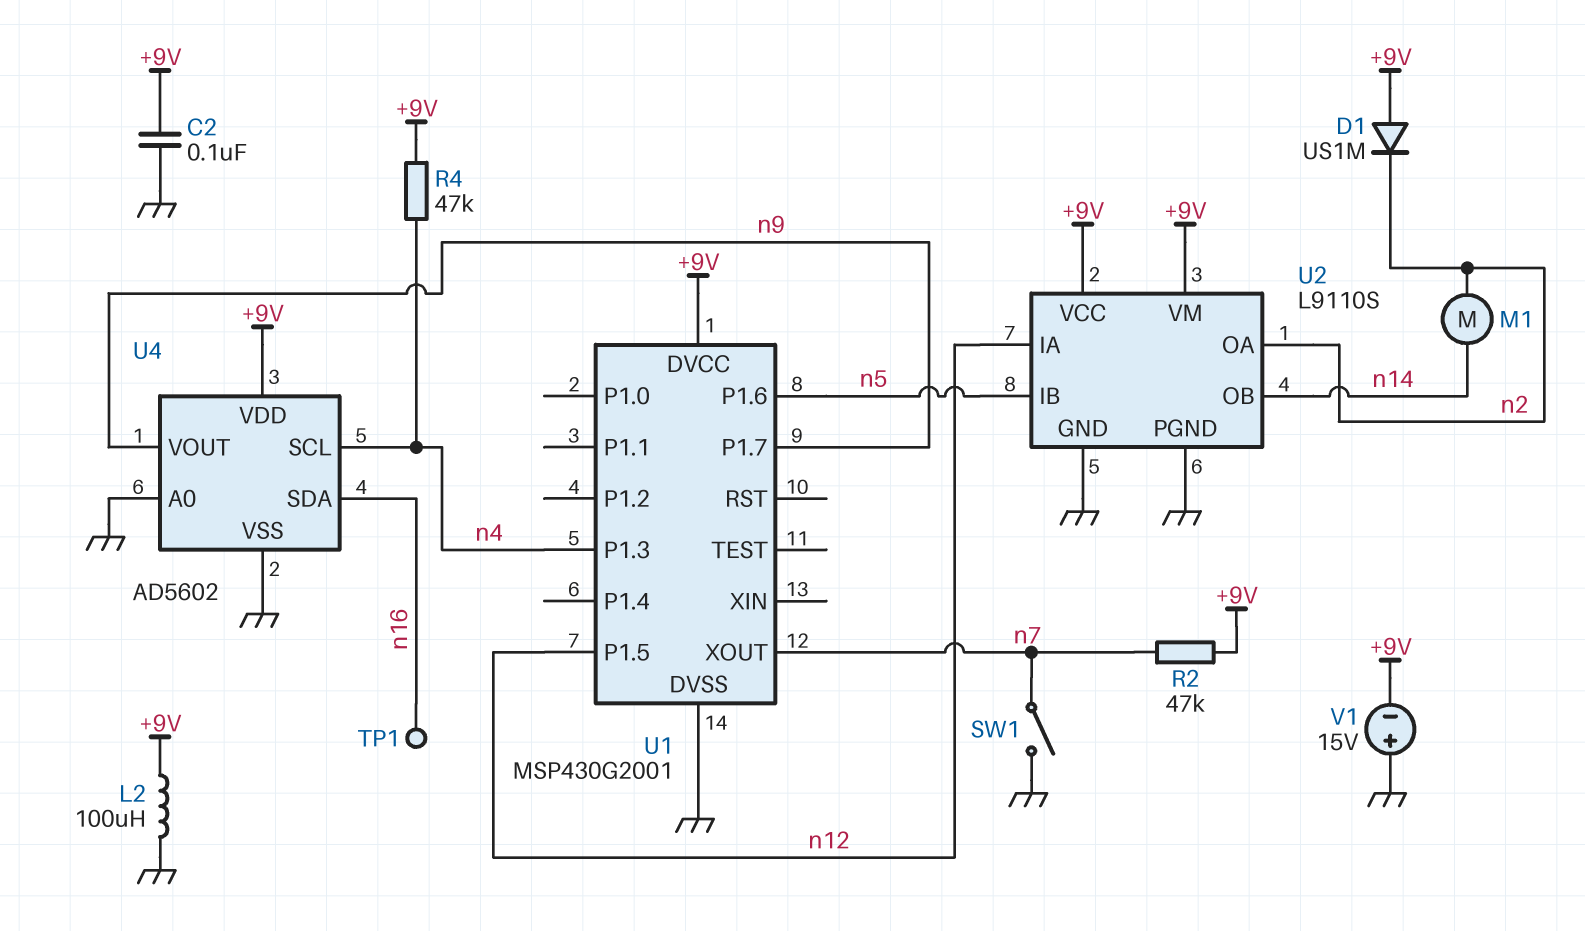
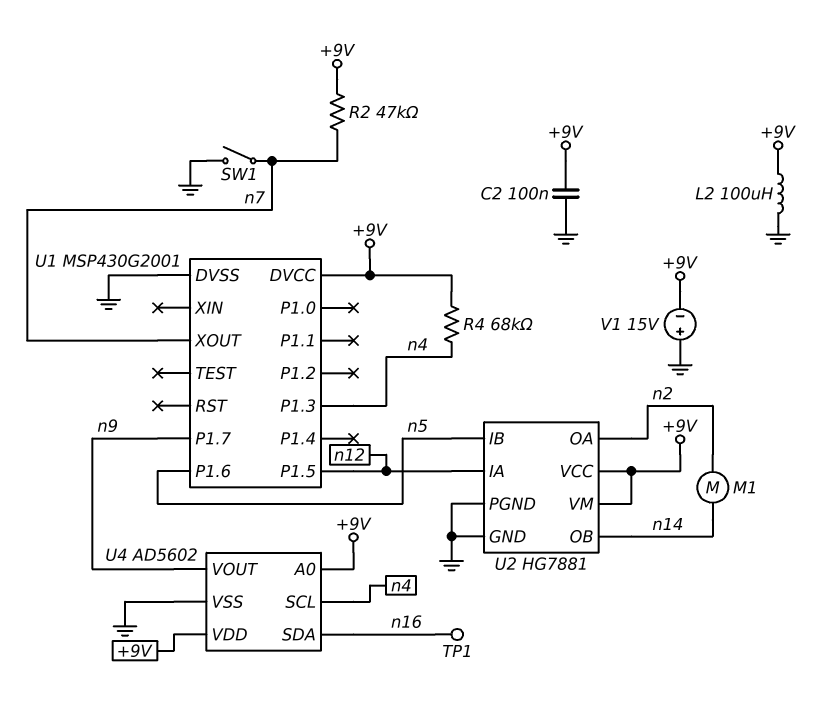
D1: diode US1M (A +9V, K n2) -> none
R4: 47k (+9V, n4) -> 68k (+9V, n4)
U2: L9110S -> HG7881
U4 pin A0: GND -> +9V

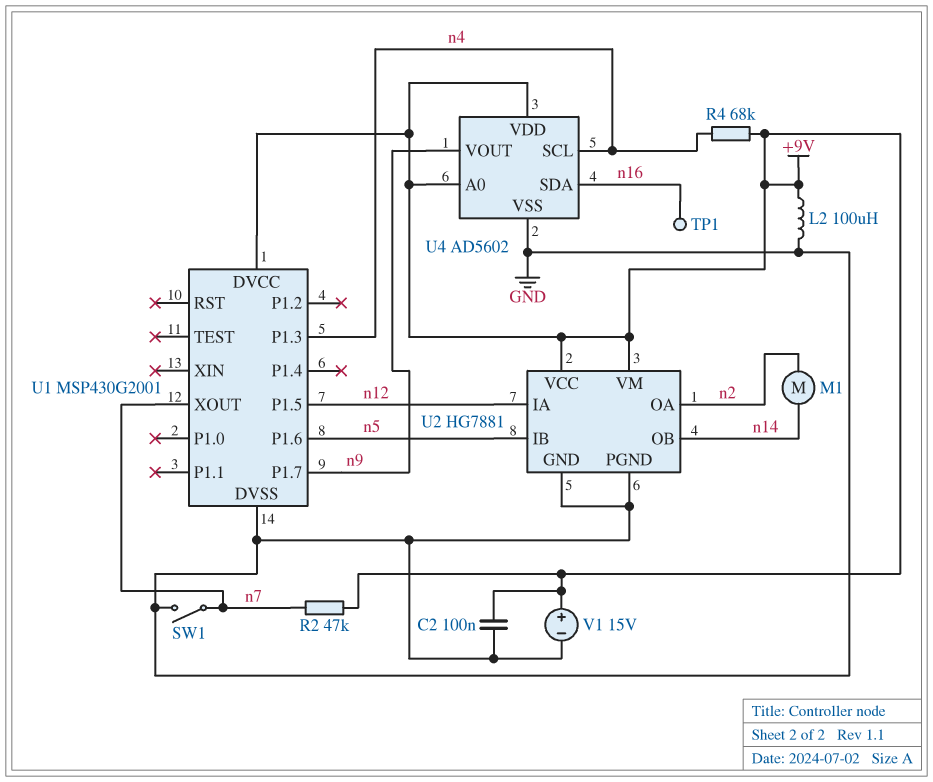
V1: 15V (plus GND, minus +9V) -> 15V (plus +9V, minus GND)

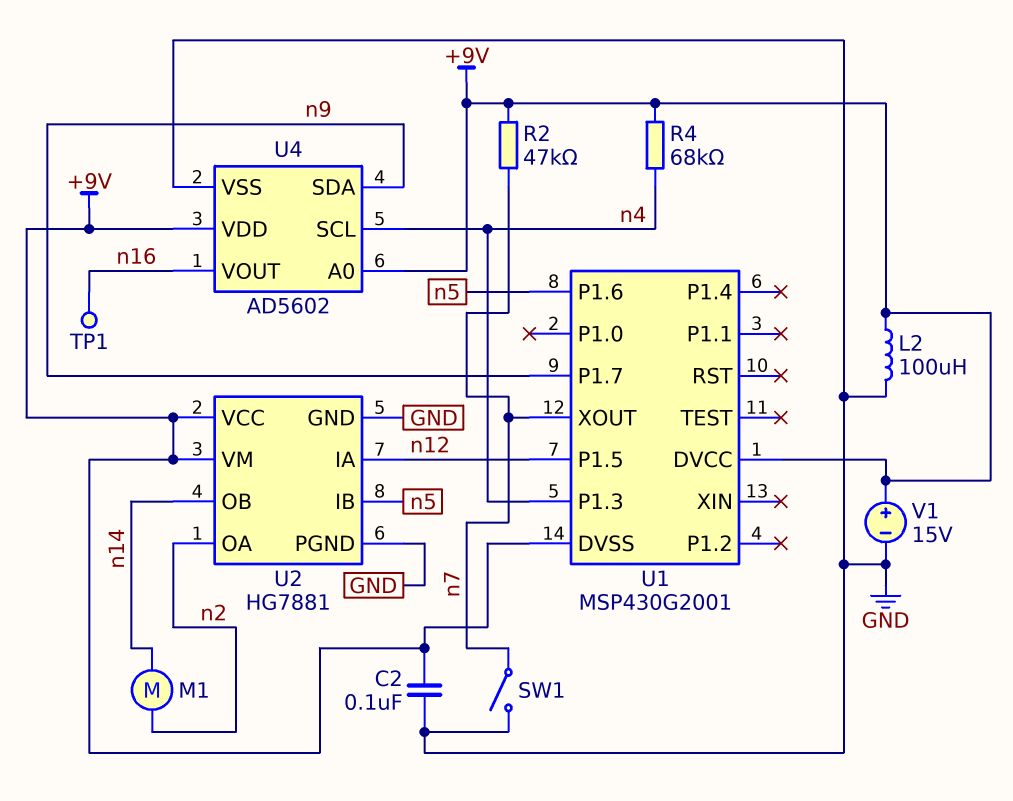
U1 pin DVSS: GND -> +9V
U4 pin SDA: n16 -> n9
U4 pin VOUT: n9 -> n16

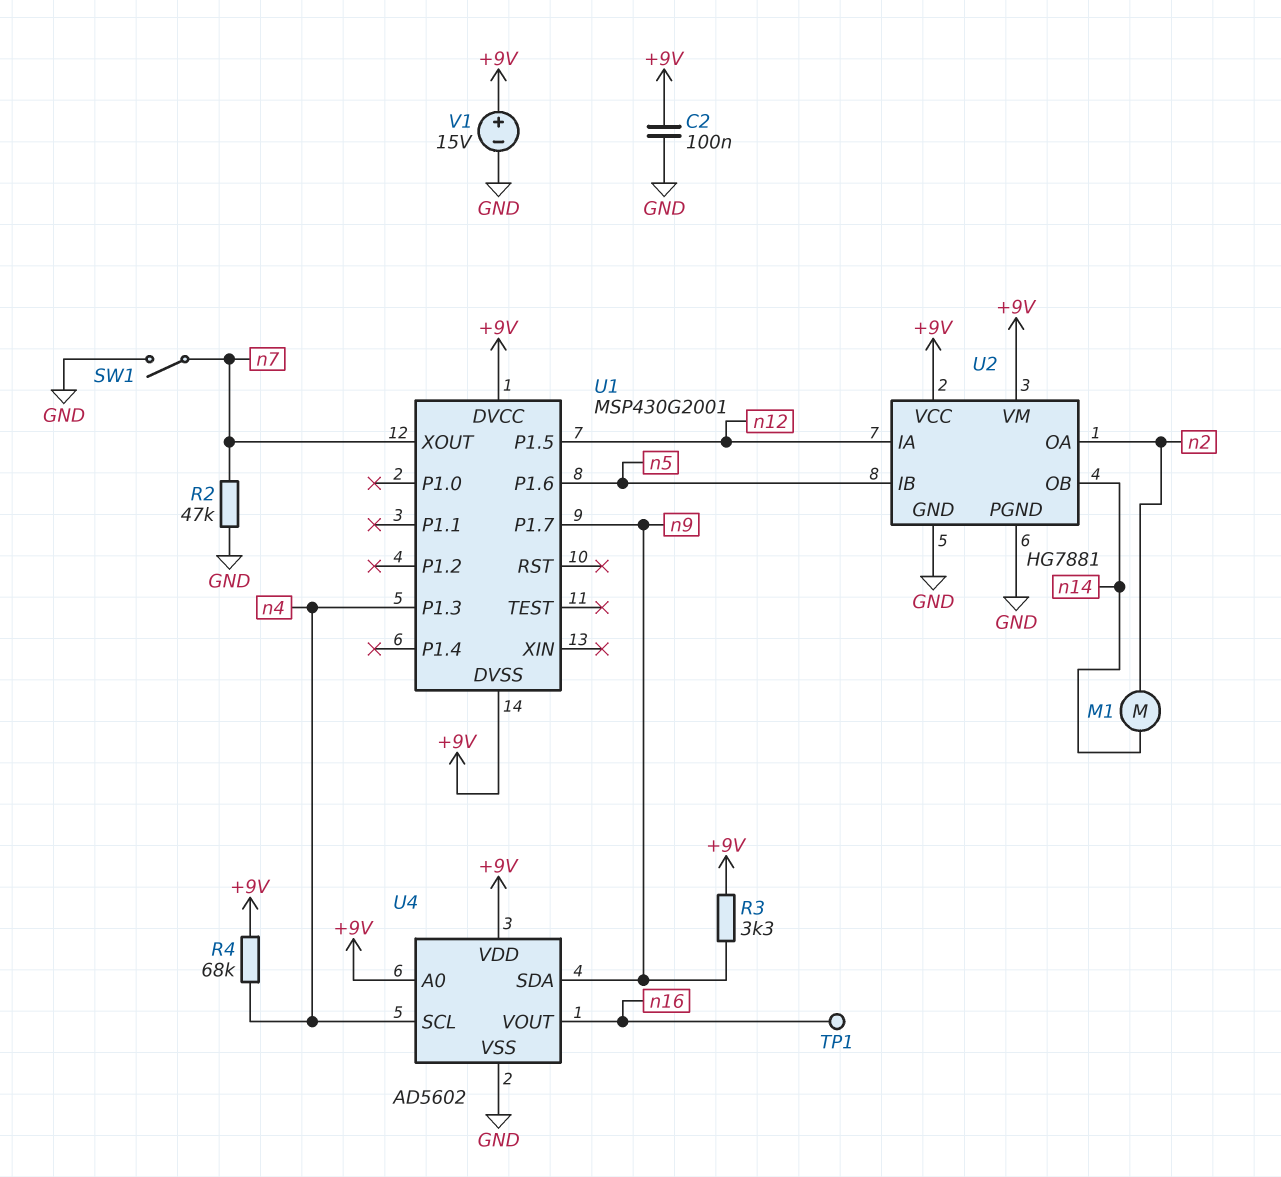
L2: 100uH (+9V, GND) -> none
R2: 47k (+9V, n7) -> 47k (GND, n7)
R3: none -> 3.3k (+9V, n9)

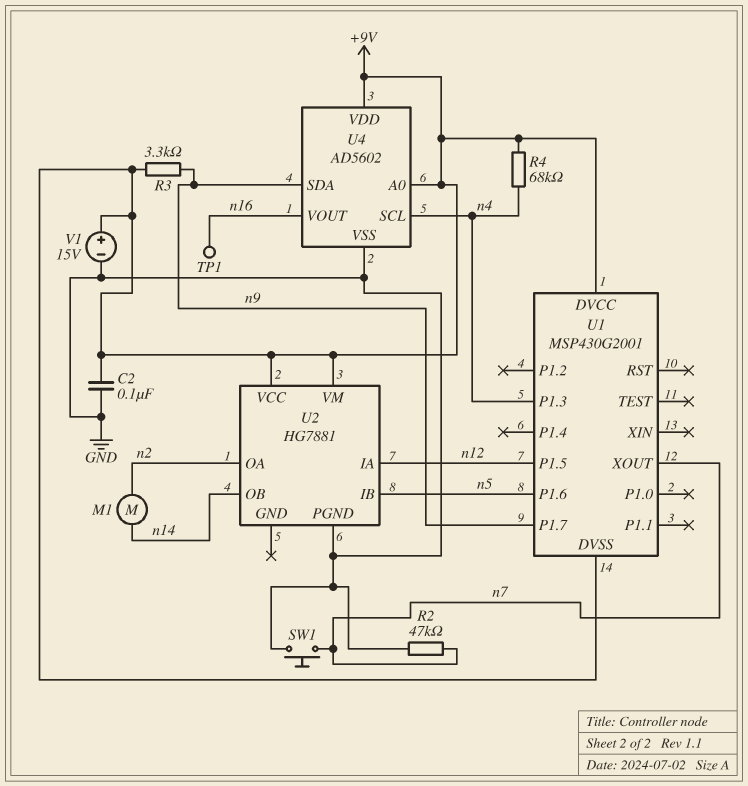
SW1: switch (GND, n7) -> button (GND, n7)
U2 pin GND: GND -> none

